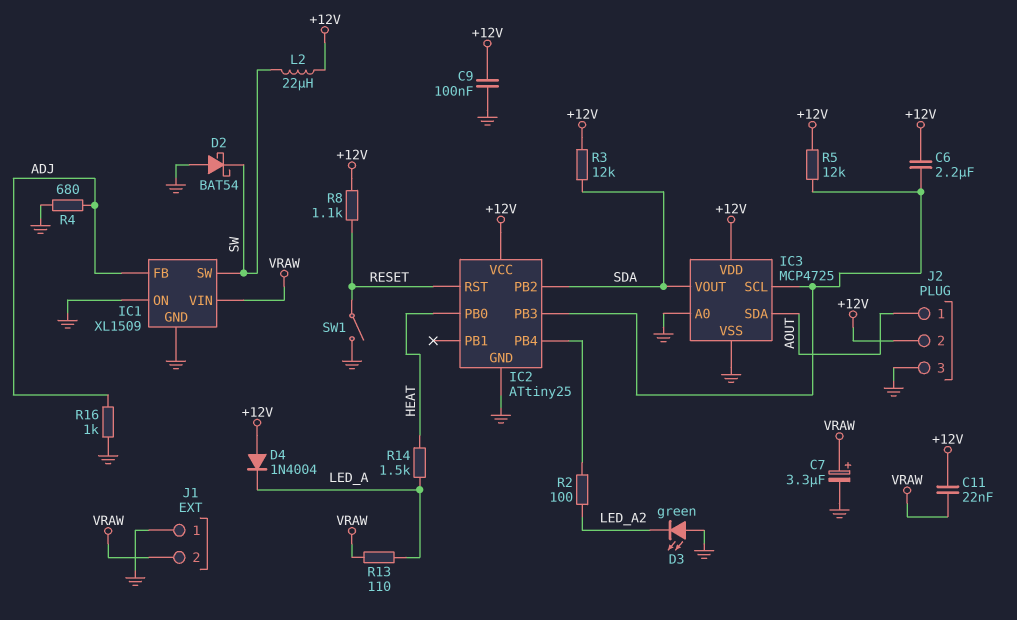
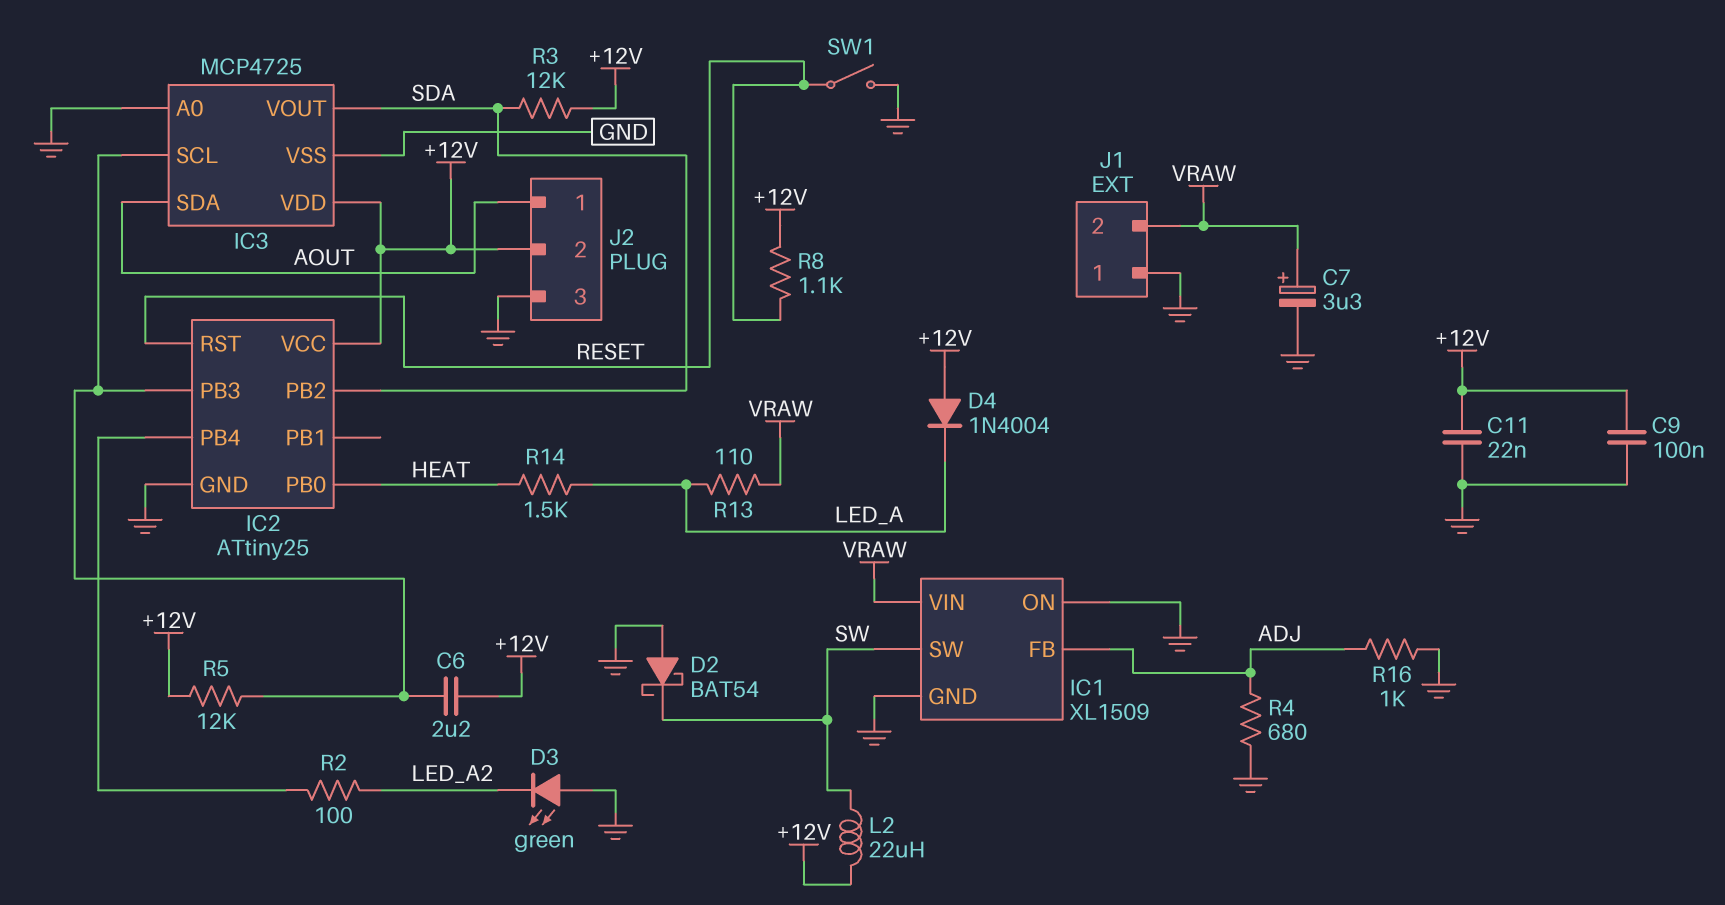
C11: 22nF (+12V, VRAW) -> 22nF (+12V, GND)

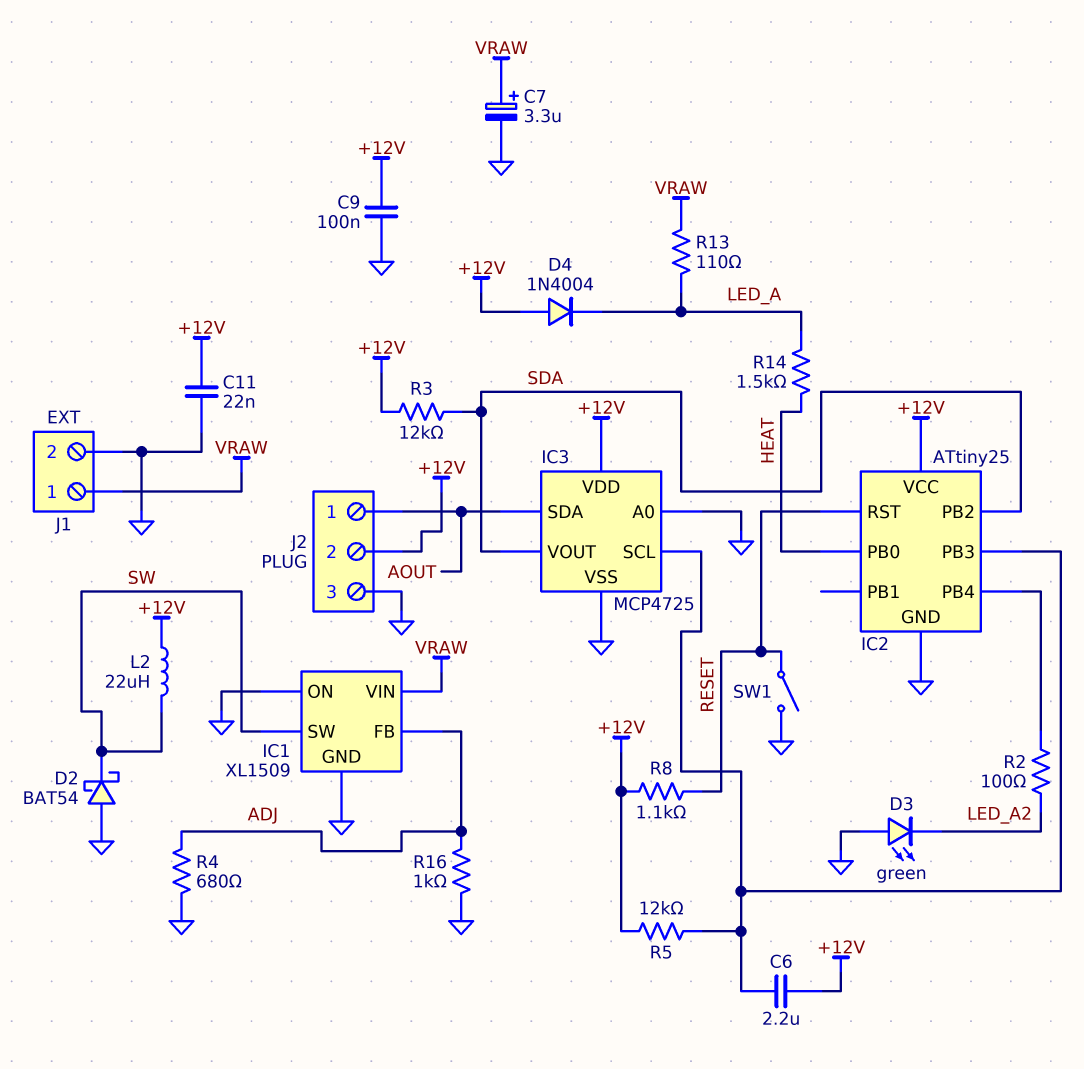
J1 pin 1: GND -> VRAW
J1 pin 2: VRAW -> GND

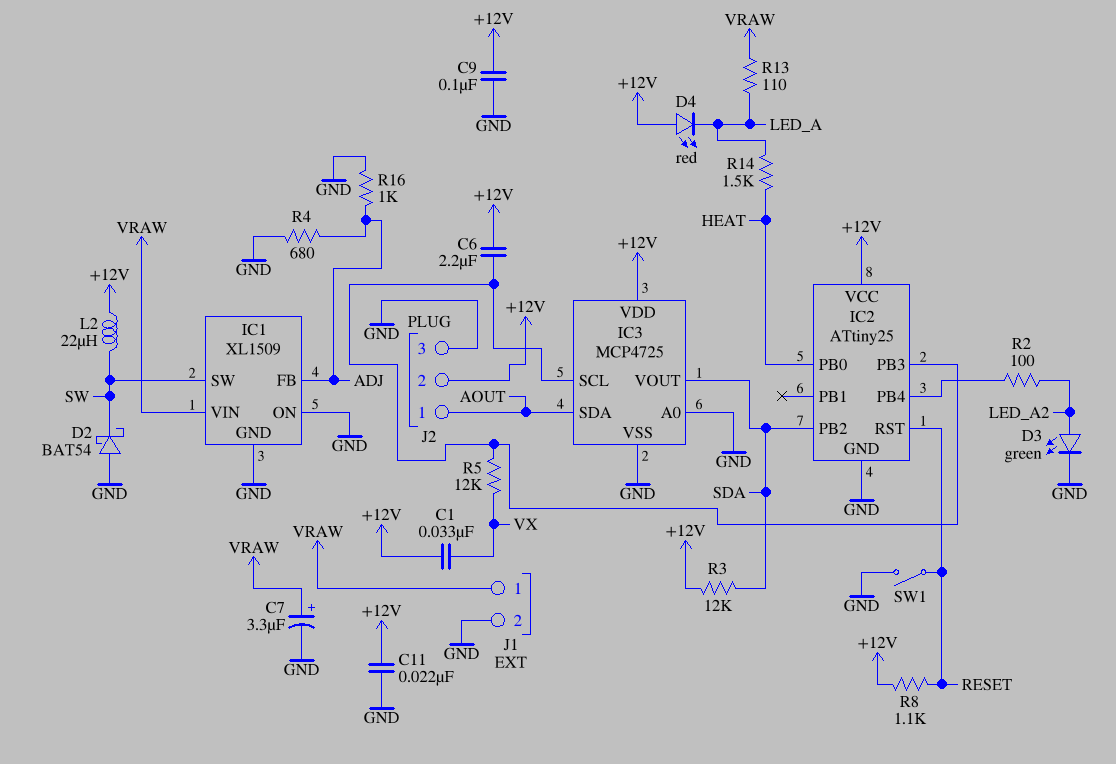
C1: none -> 33nF (+12V, VX)
D3: LED green (A GND, K LED_A2) -> LED green (A LED_A2, K GND)
D4: diode 1N4004 (A +12V, K LED_A) -> LED red (A +12V, K LED_A)
R5: 12k (+12V, IC2/PB3) -> 12k (IC2/PB3, VX)

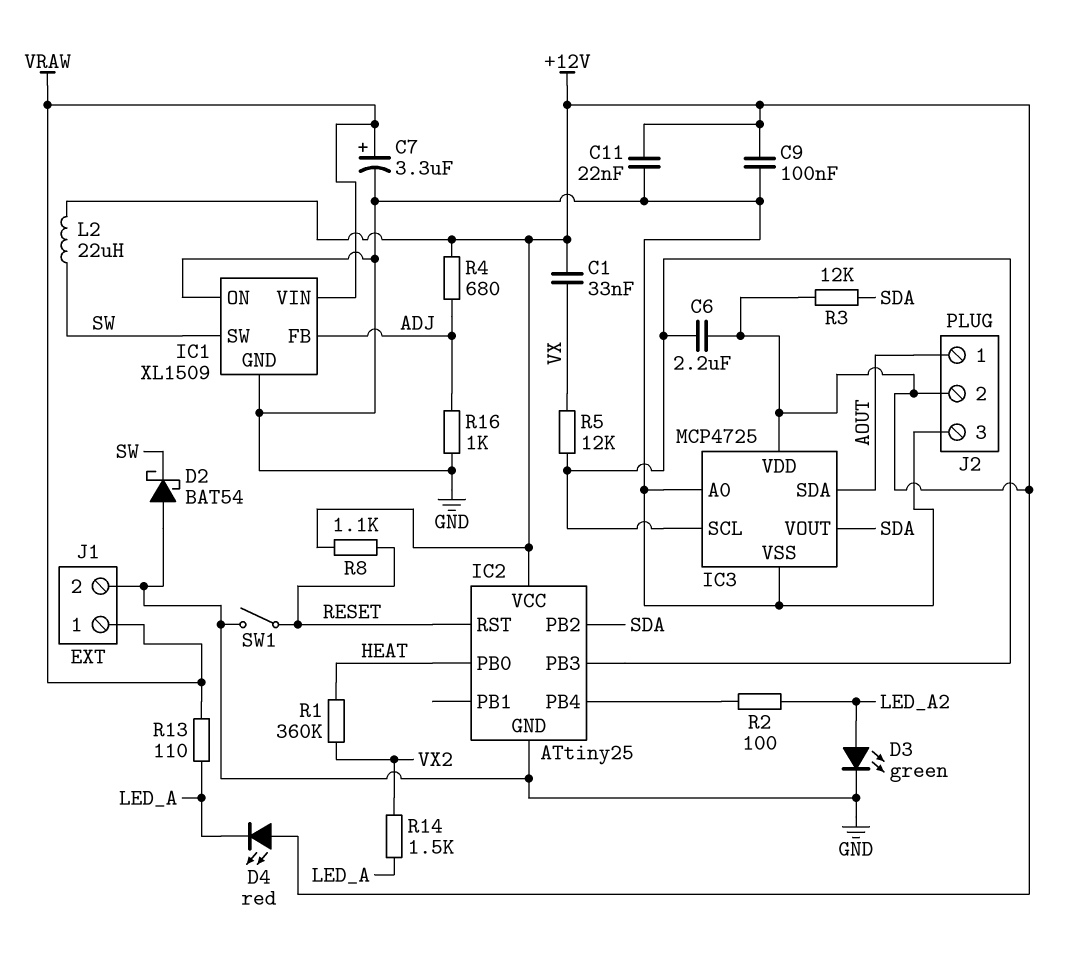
R1: none -> 360k (HEAT, VX2)
R4: 680 (ADJ, GND) -> 680 (+12V, ADJ)
R14: 1.5k (HEAT, LED_A) -> 1.5k (LED_A, VX2)

